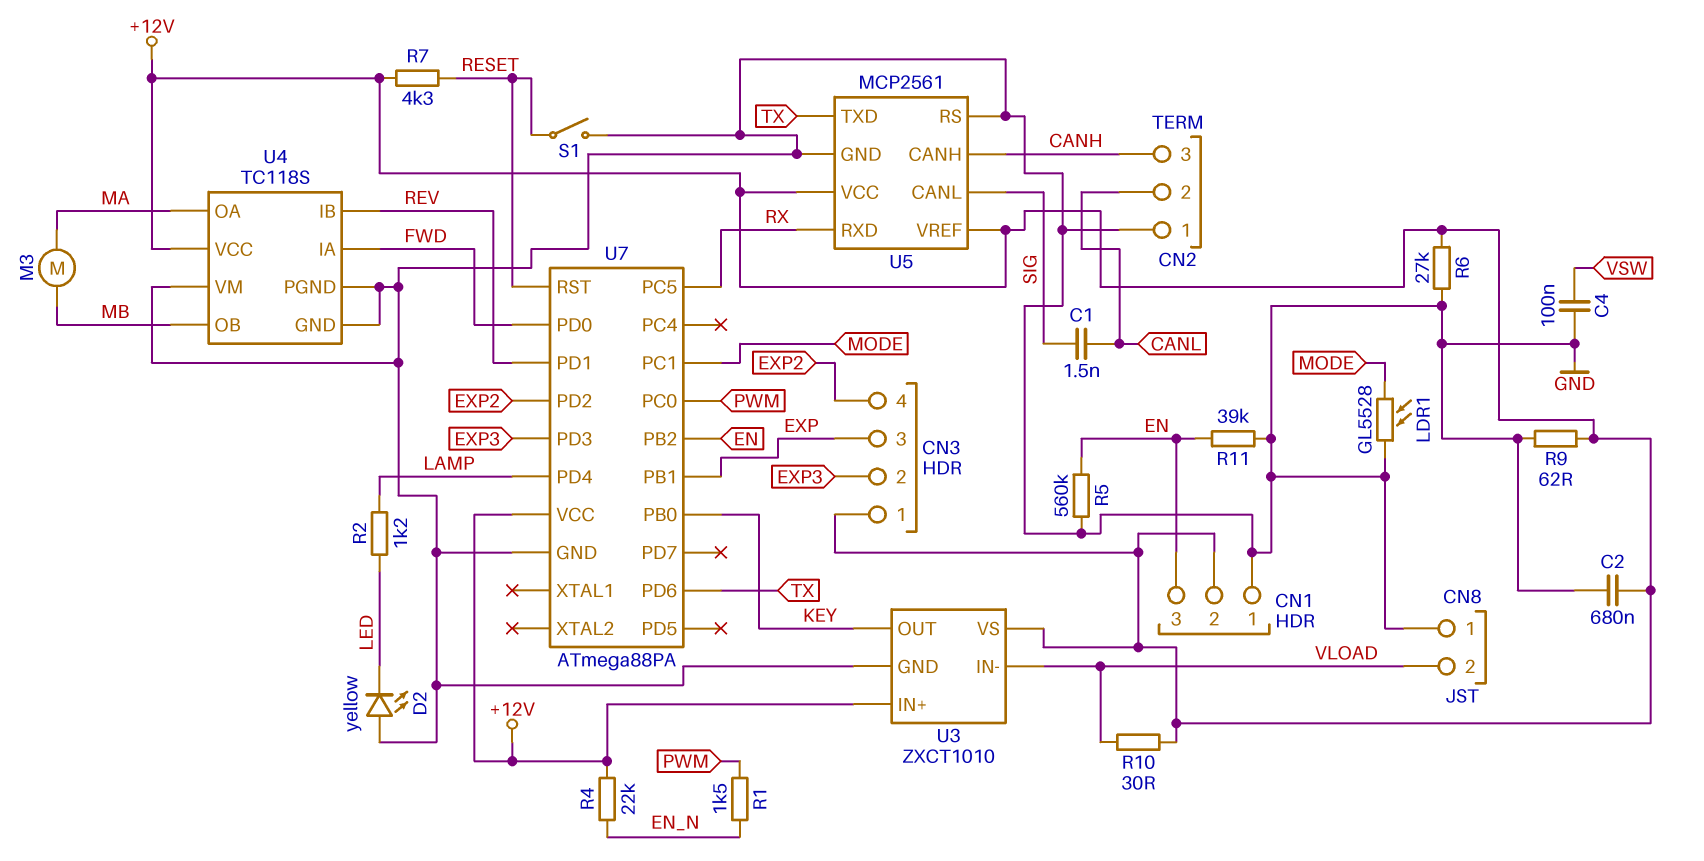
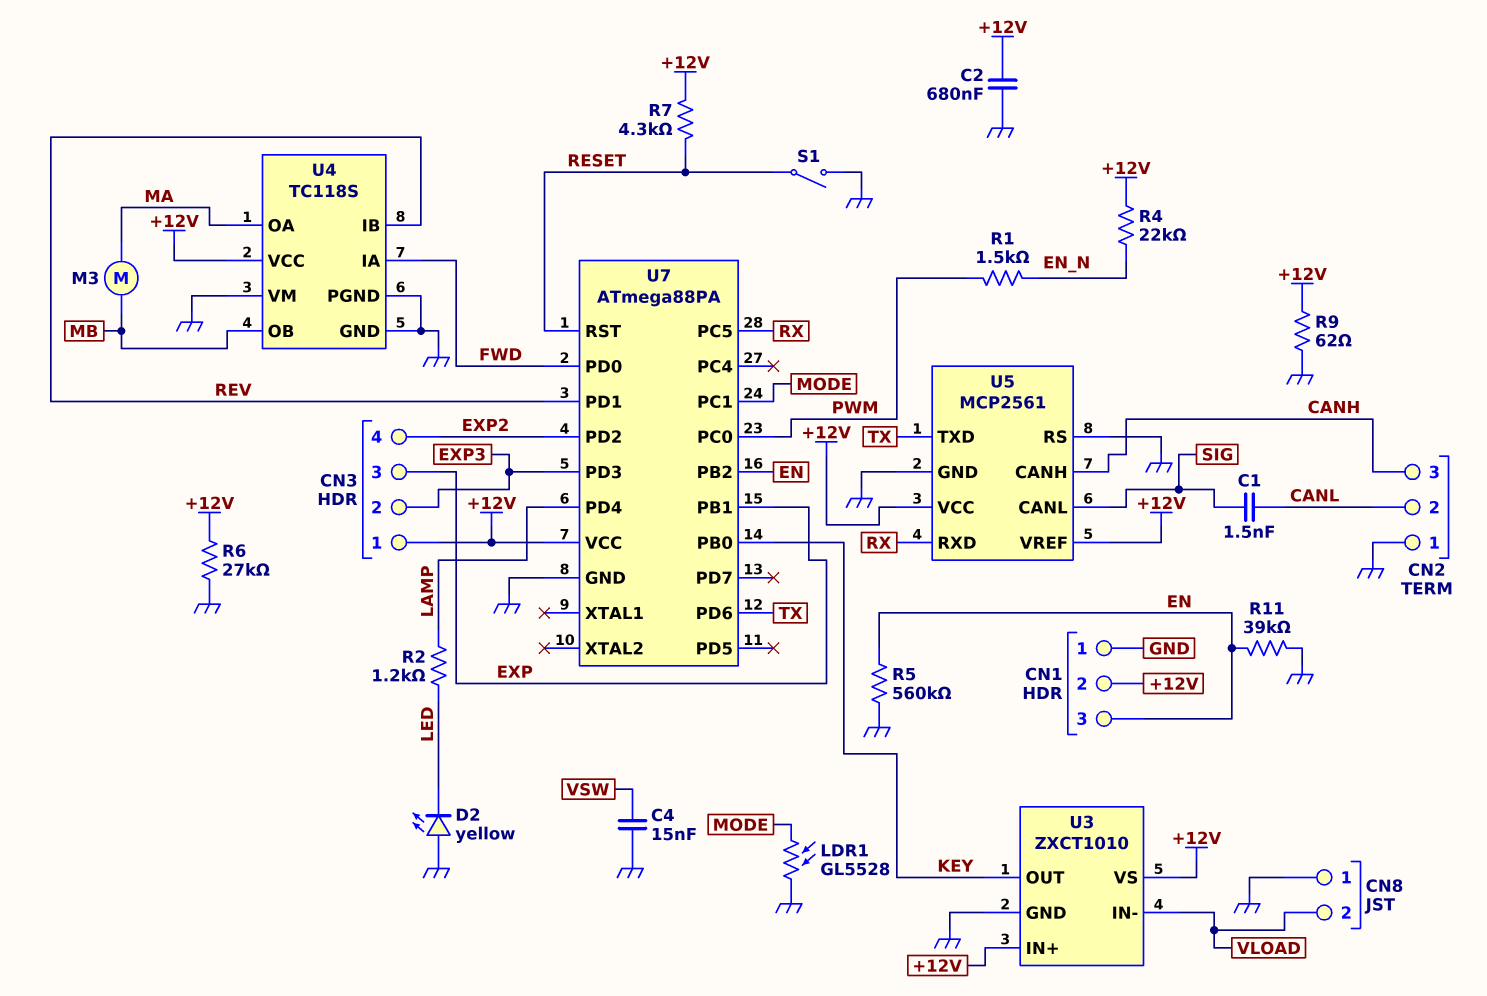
C4: 100nF (GND, VSW) -> 15nF (GND, VSW)
R10: 30 (+12V, VLOAD) -> none

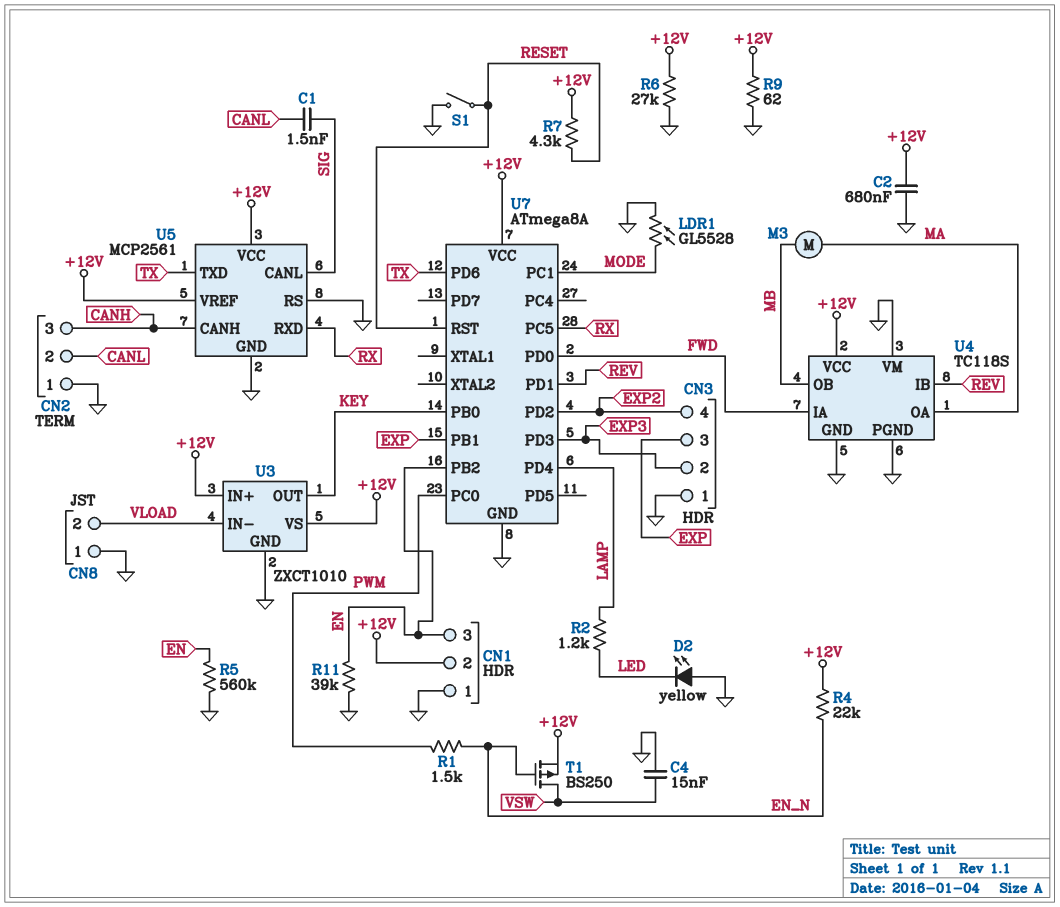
CN3 pin 1: +12V -> GND
T1: none -> PMOS BS250 (G EN_N, D VSW, S +12V)
U7: ATmega88PA -> ATmega8A

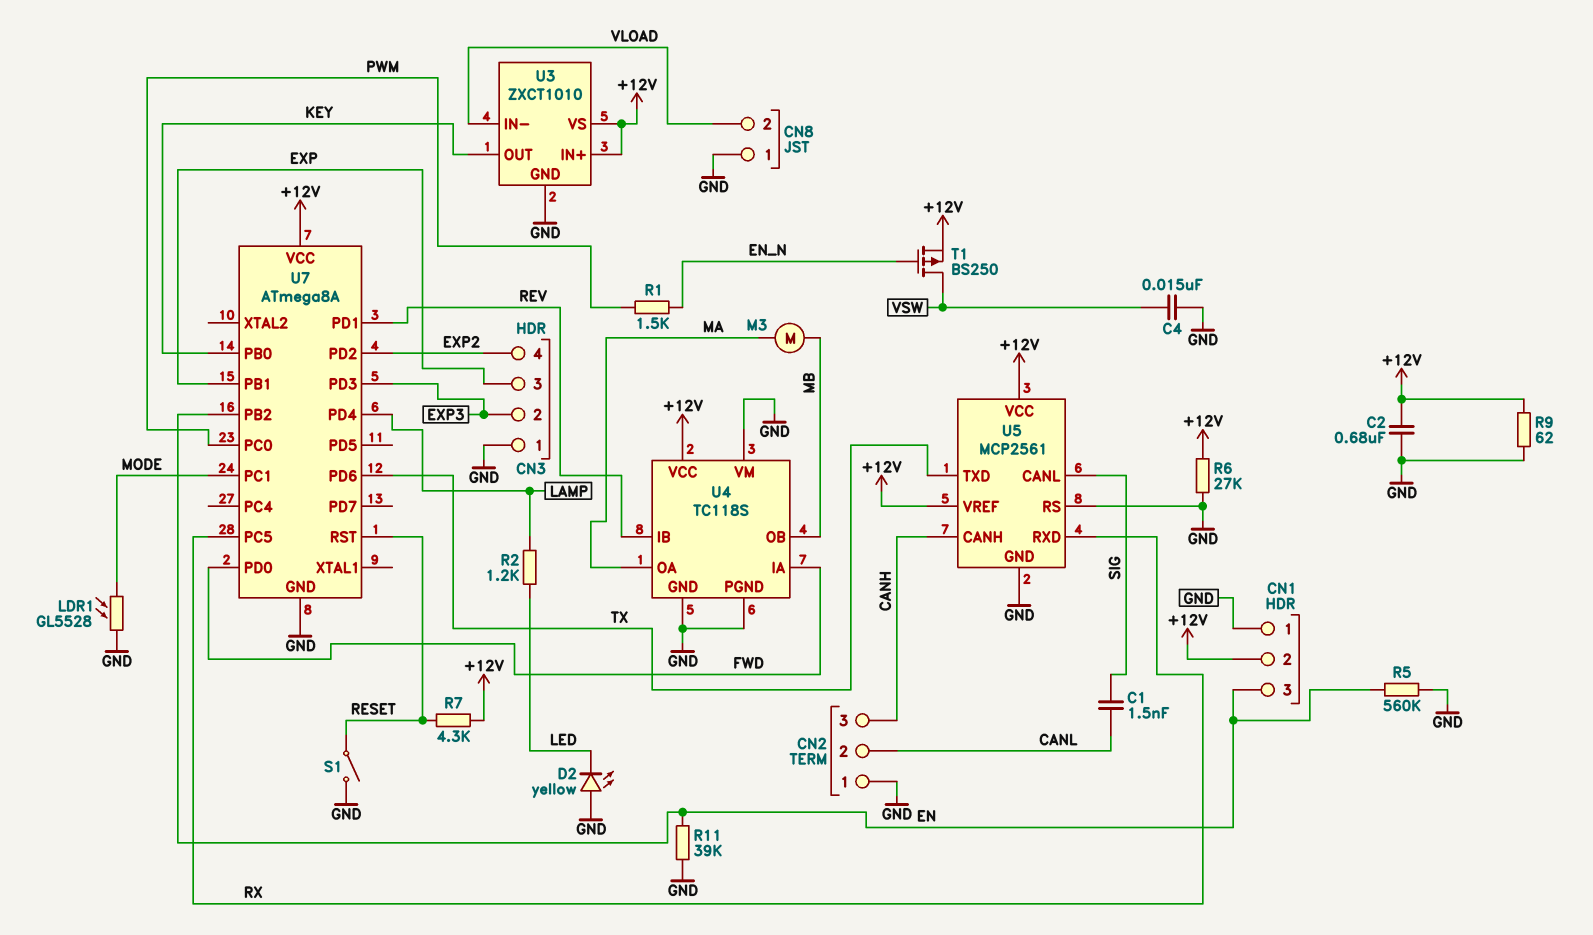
R4: 22k (+12V, EN_N) -> none

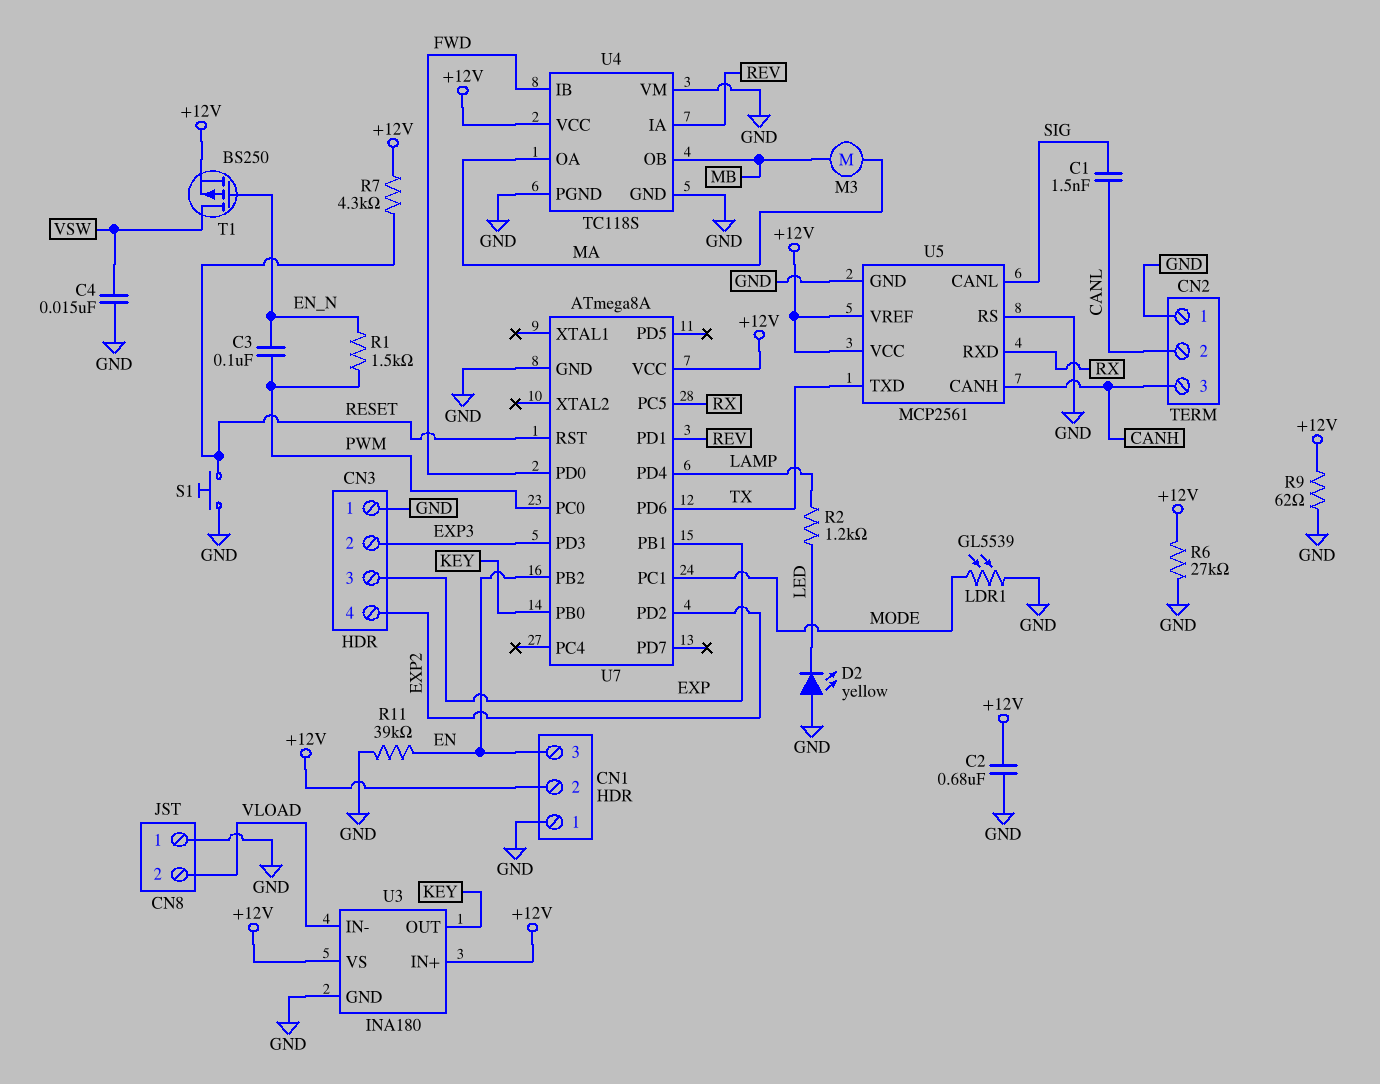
C3: none -> 100nF (EN_N, PWM)
LDR1: GL5528 (GND, MODE) -> GL5539 (GND, MODE)
R5: 560k (EN, GND) -> none
S1: switch (GND, RESET) -> button (GND, RESET)
U3: ZXCT1010 -> INA180
U4 pin IA: FWD -> REV
U4 pin IB: REV -> FWD

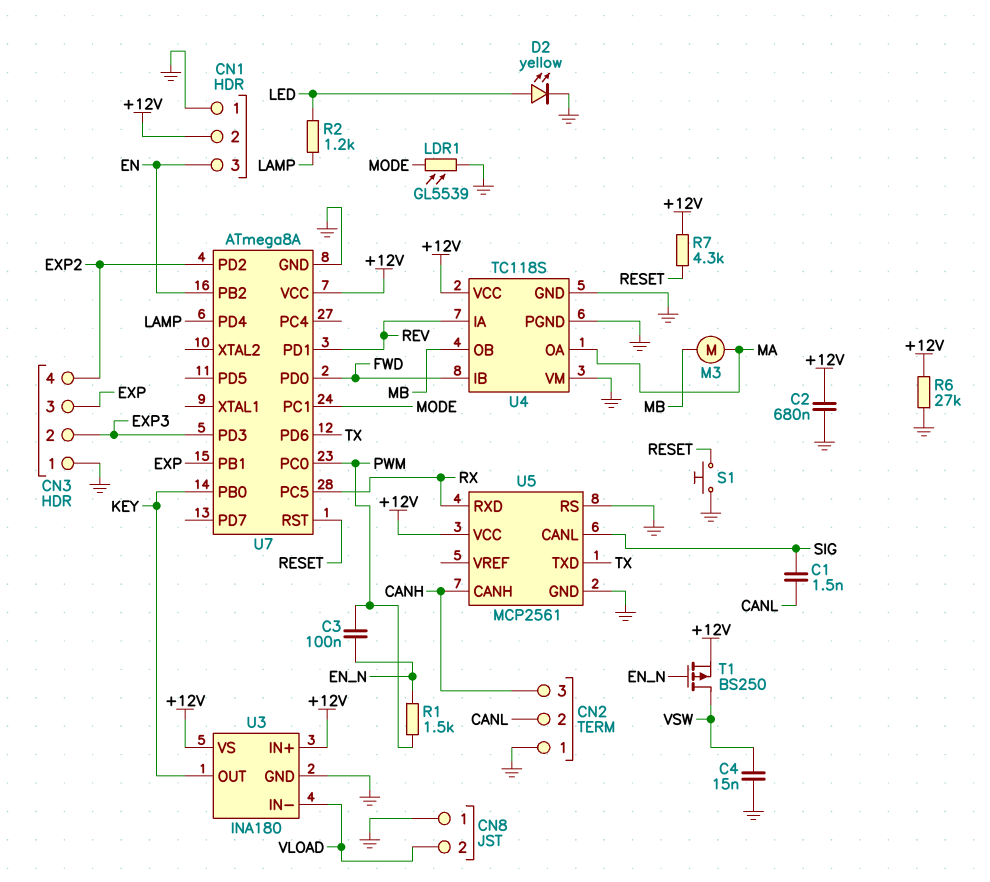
D2: LED yellow (A GND, K LED) -> LED yellow (A LED, K GND)
R9: 62 (+12V, GND) -> none
R11: 39k (EN, GND) -> none
U5 pin VREF: +12V -> none

